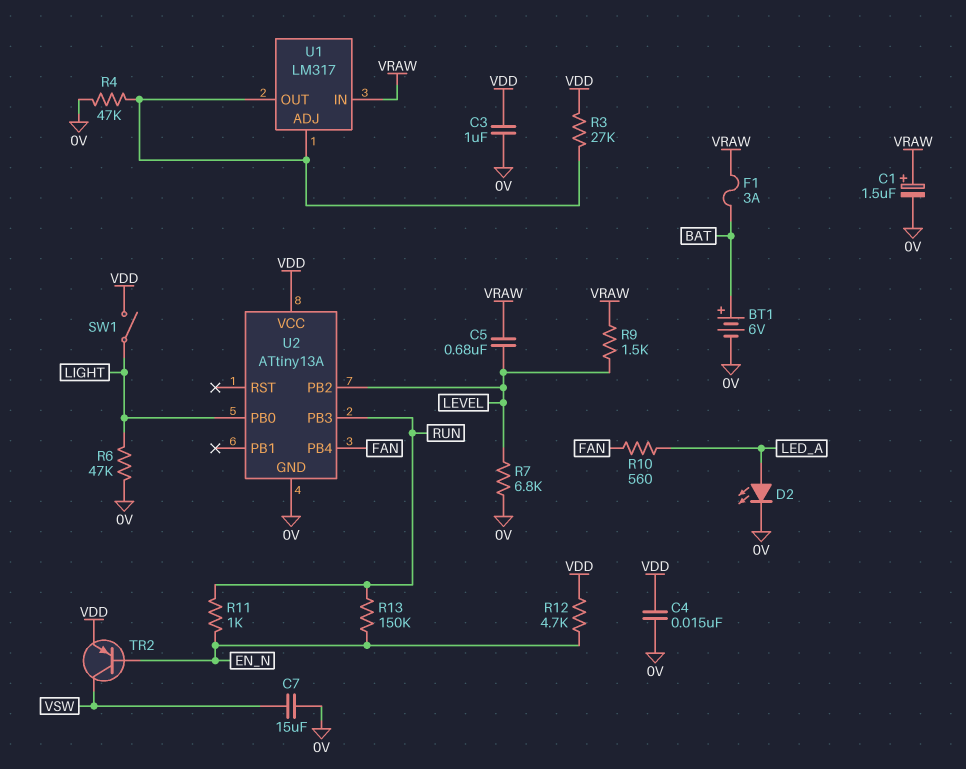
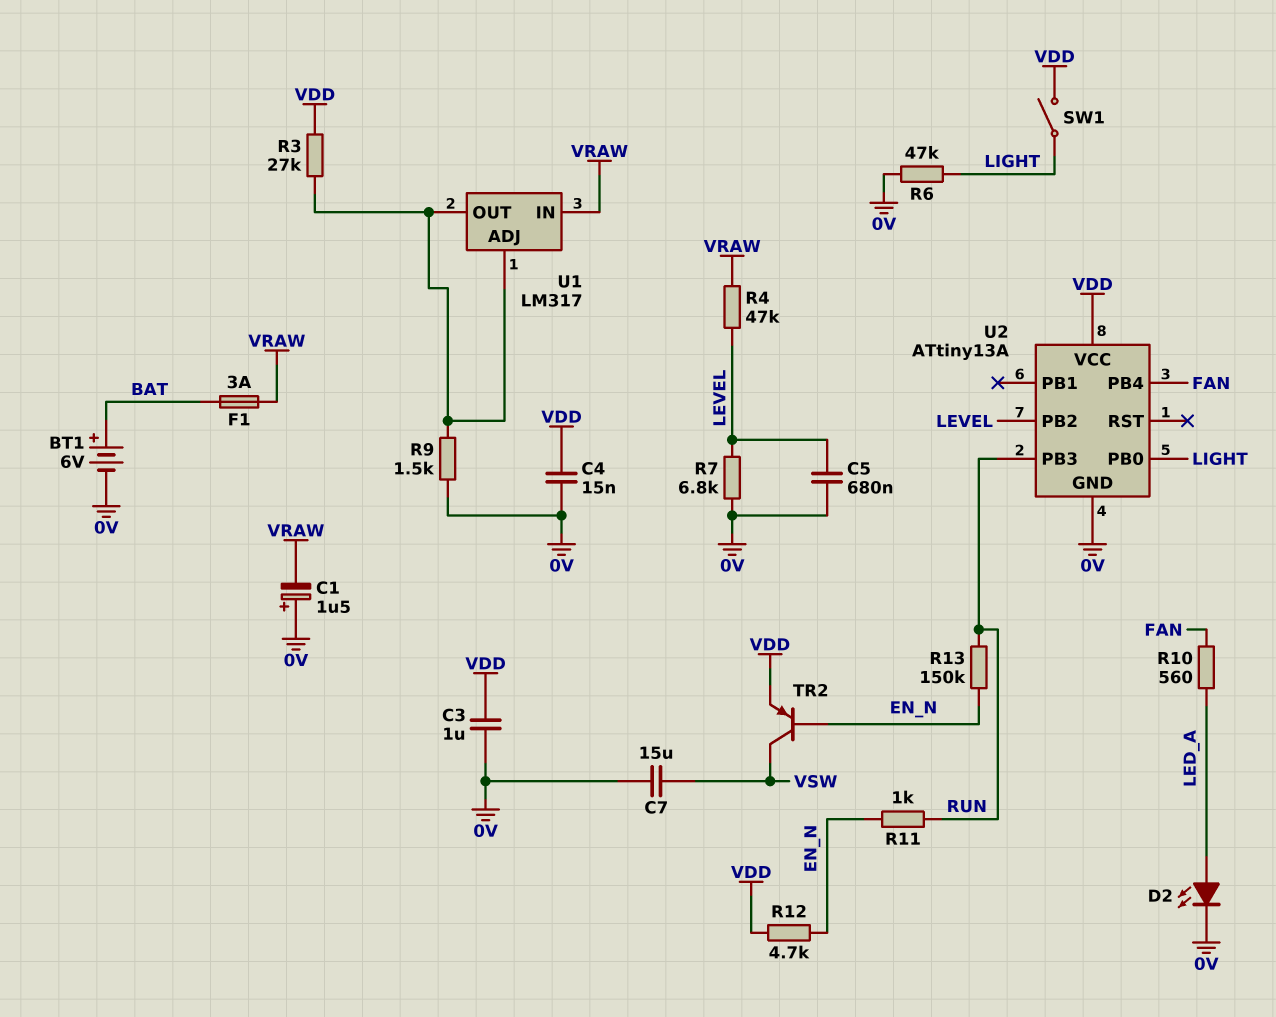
C1: 1.5uF (plus VRAW, minus 0V) -> 1.5uF (plus 0V, minus VRAW)
C5: 680nF (LEVEL, VRAW) -> 680nF (0V, LEVEL)
R4: 47k (0V, U1/ADJ) -> 47k (LEVEL, VRAW)
R9: 1.5k (LEVEL, VRAW) -> 1.5k (0V, U1/ADJ)

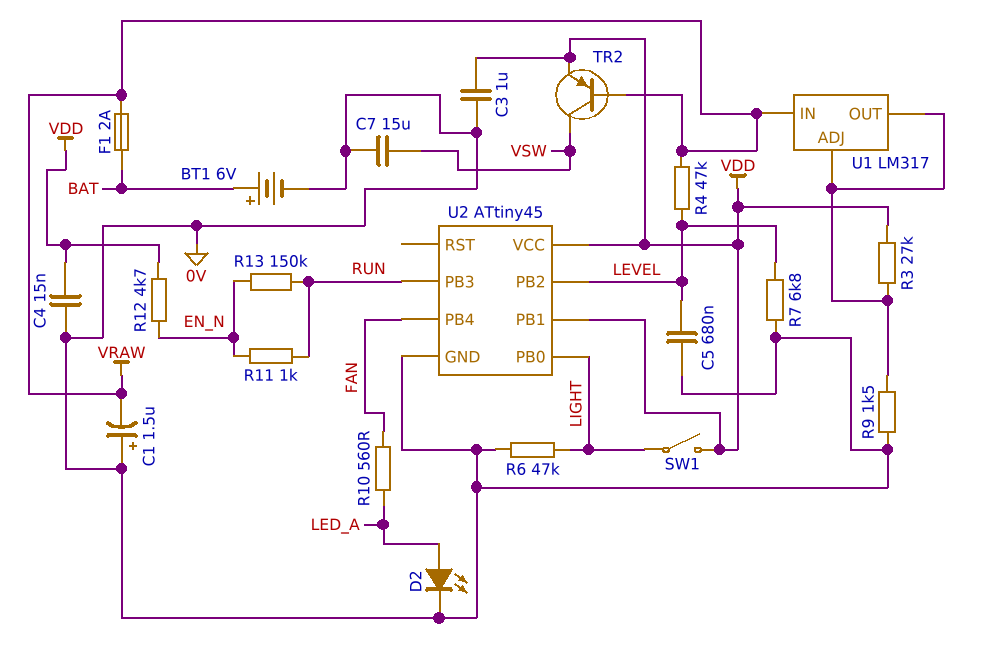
F1: 3A (BAT, VRAW) -> 2A (BAT, VRAW)
TR2: PNP (B EN_N, C VSW, E VDD) -> PNP (B VRAW, C VSW, E VDD)
U2: ATtiny13A -> ATtiny45
U2 pin PB1: none -> VDD

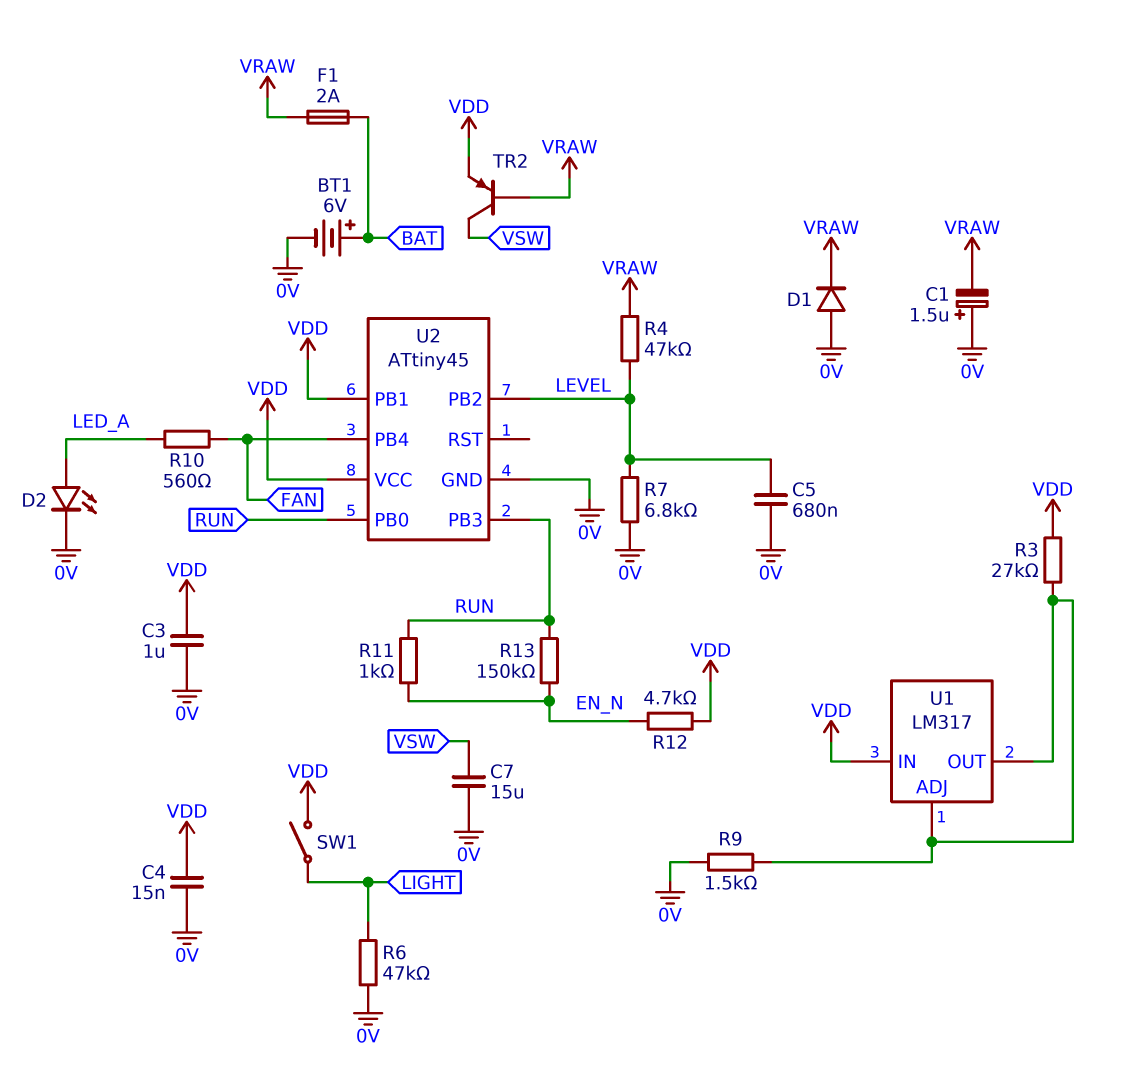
D1: none -> diode (A 0V, K VRAW)
U1 pin IN: VRAW -> VDD
U2 pin PB0: LIGHT -> RUN

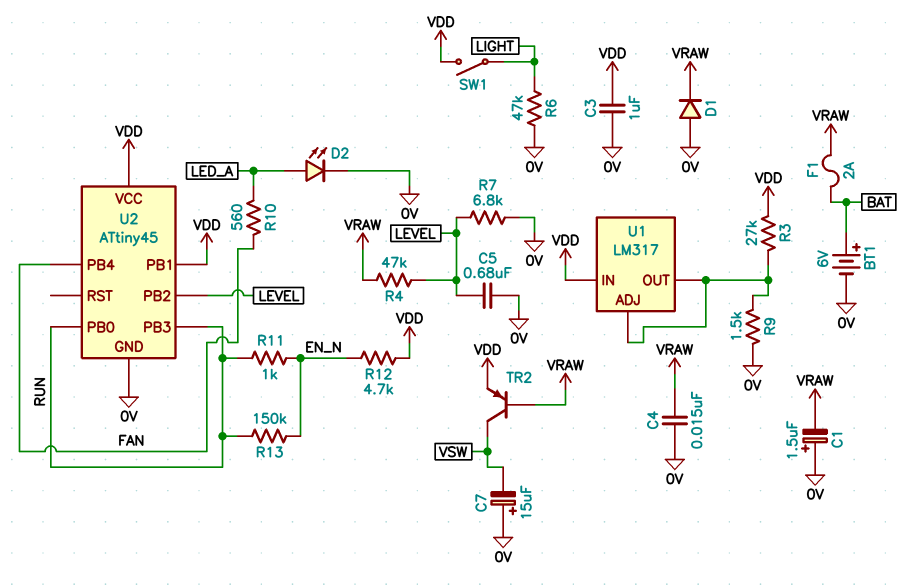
C4: 15nF (0V, VDD) -> 15nF (0V, VRAW)
C7: 15uF (0V, VSW) -> 15uF (plus 0V, minus VSW)

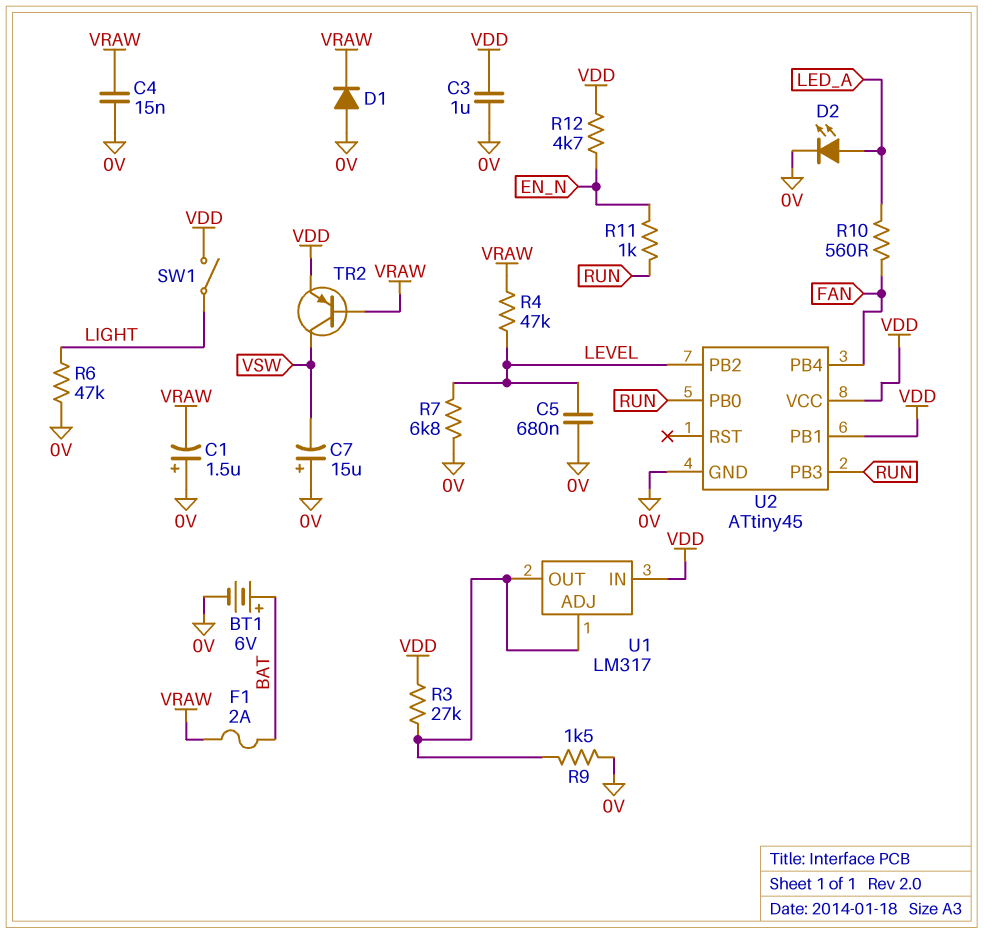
R13: 150k (EN_N, RUN) -> none

